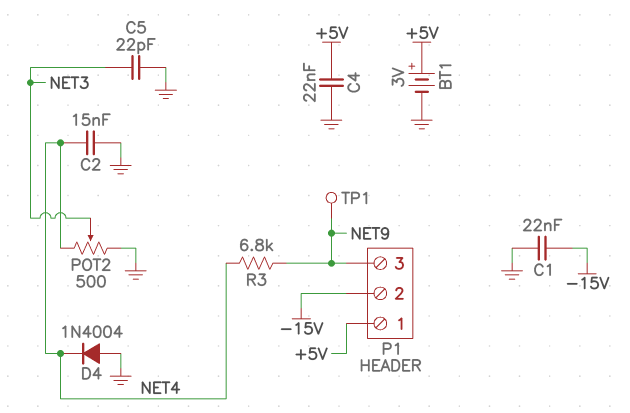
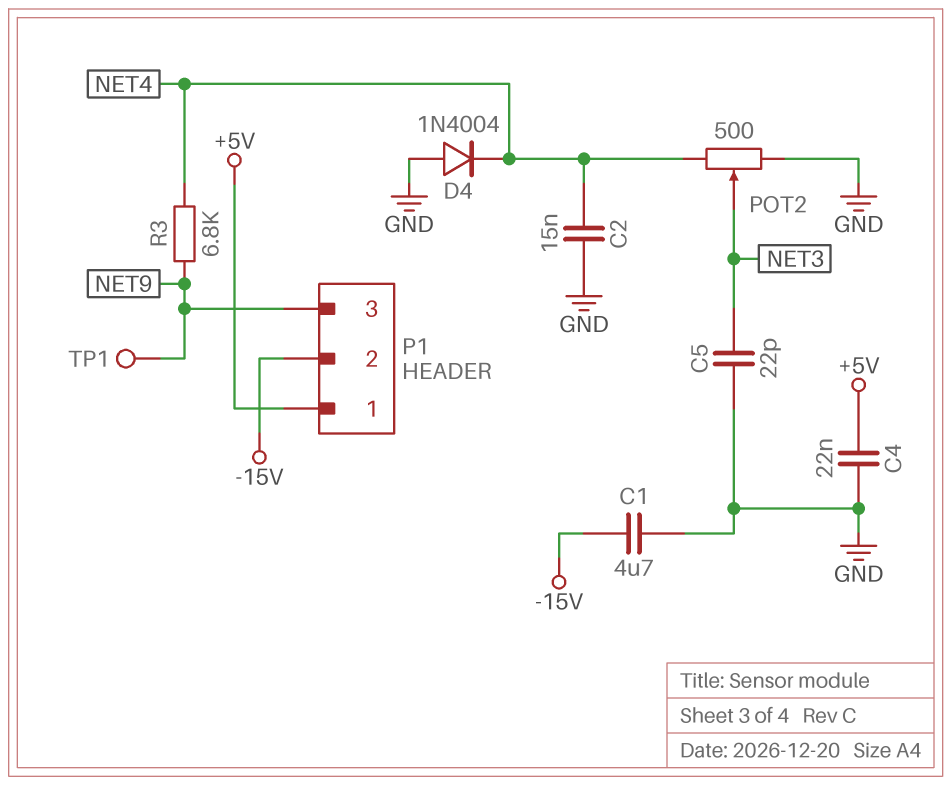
BT1: 3V (plus +5V, minus GND) -> none
C1: 22nF (-15V, GND) -> 4.7uF (-15V, GND)

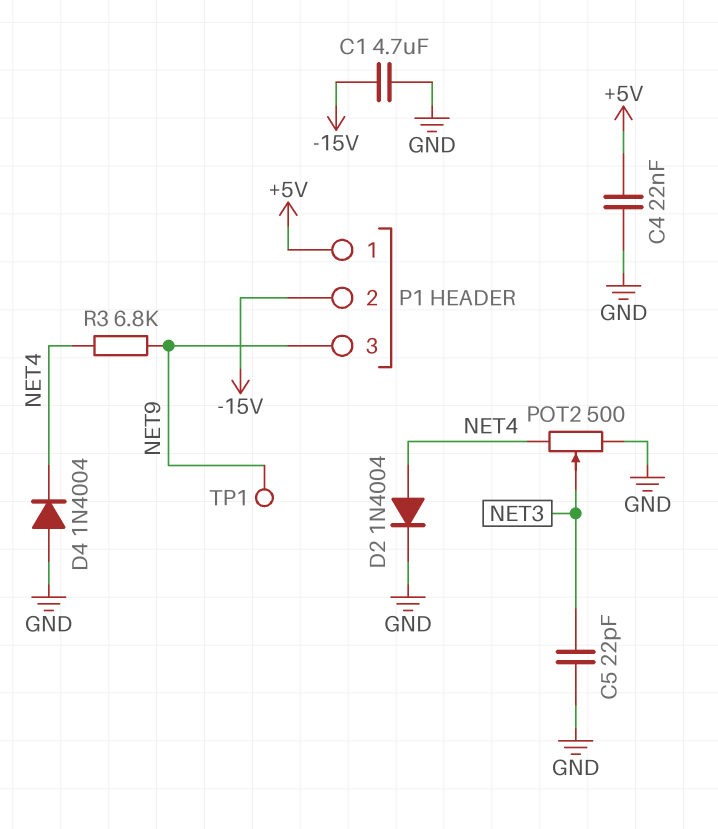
C2: 15nF (GND, NET4) -> none
D2: none -> diode 1N4004 (A NET4, K GND)

